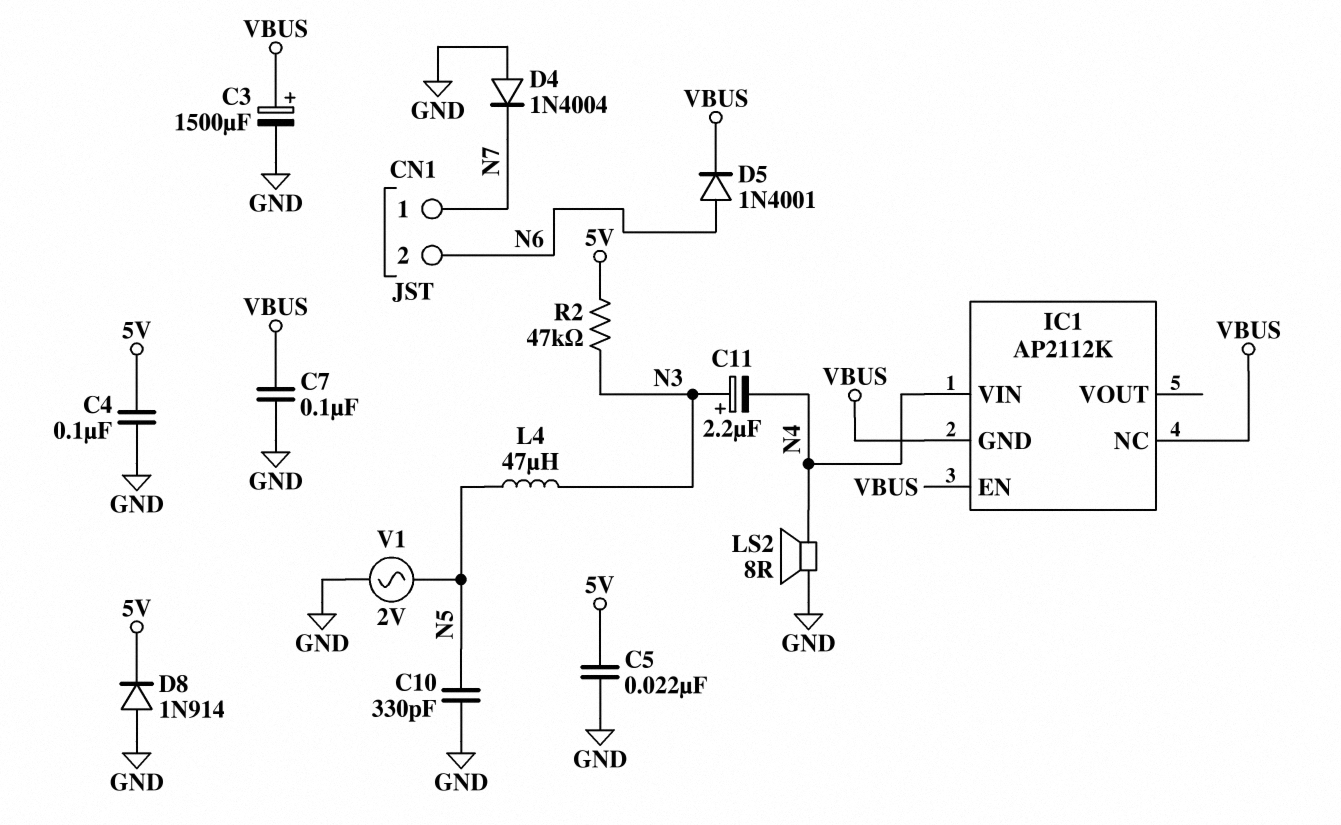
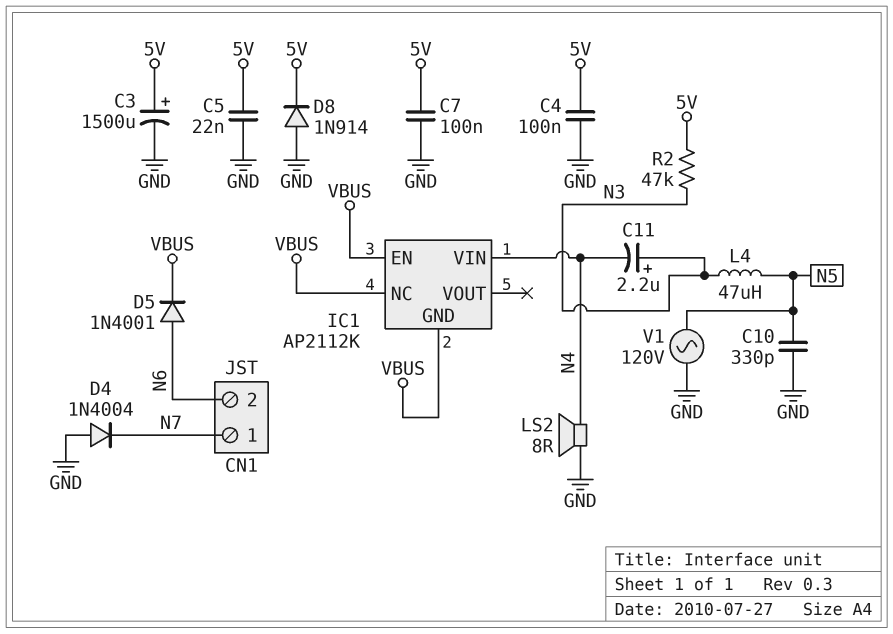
C3: 1500uF (plus VBUS, minus GND) -> 1500uF (plus 5V, minus GND)
C7: 100nF (GND, VBUS) -> 100nF (5V, GND)
V1: AC 2V (GND, N5) -> AC 120V (GND, N5)

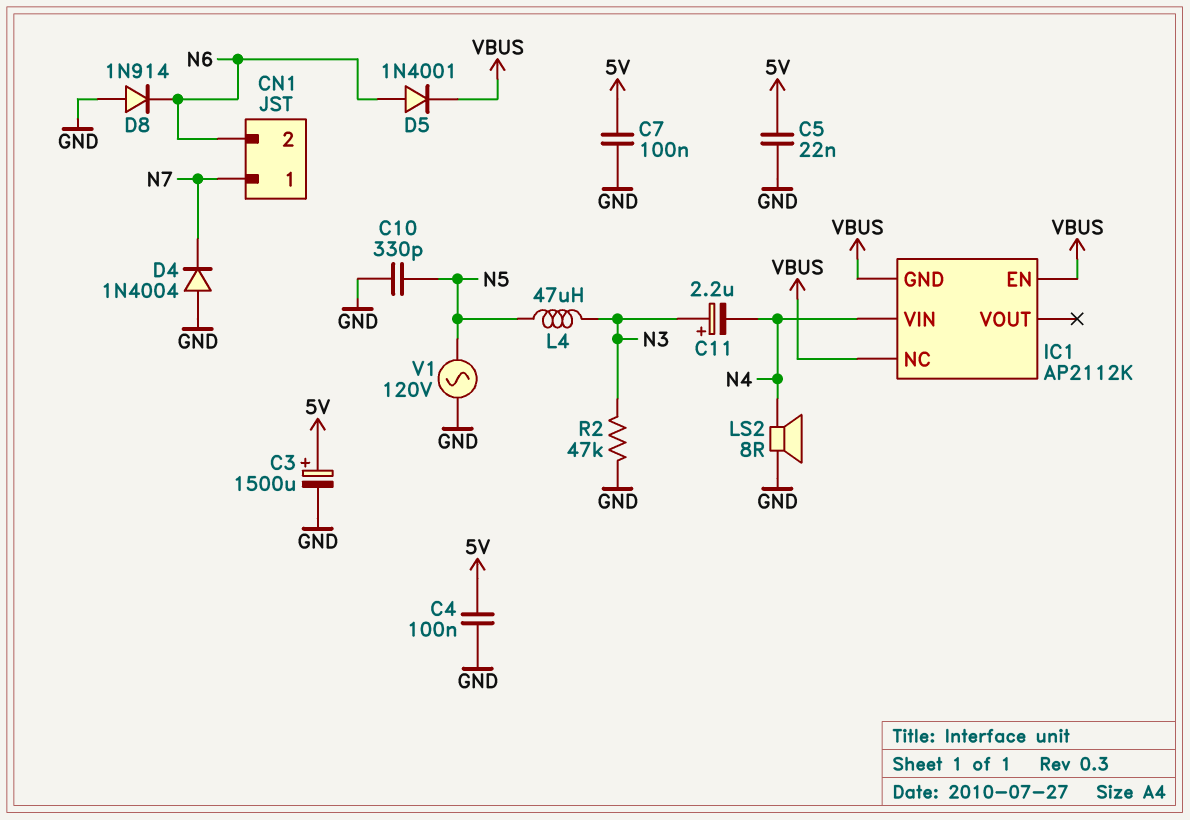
D8: diode 1N914 (A GND, K 5V) -> diode 1N914 (A GND, K N6)
R2: 47k (5V, N3) -> 47k (GND, N3)

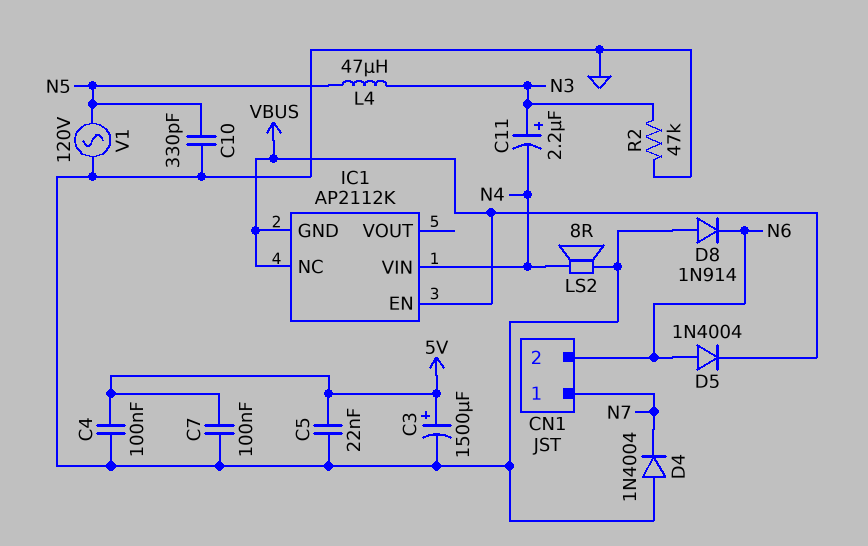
D5: diode 1N4001 (A N6, K VBUS) -> diode 1N4004 (A N6, K VBUS)

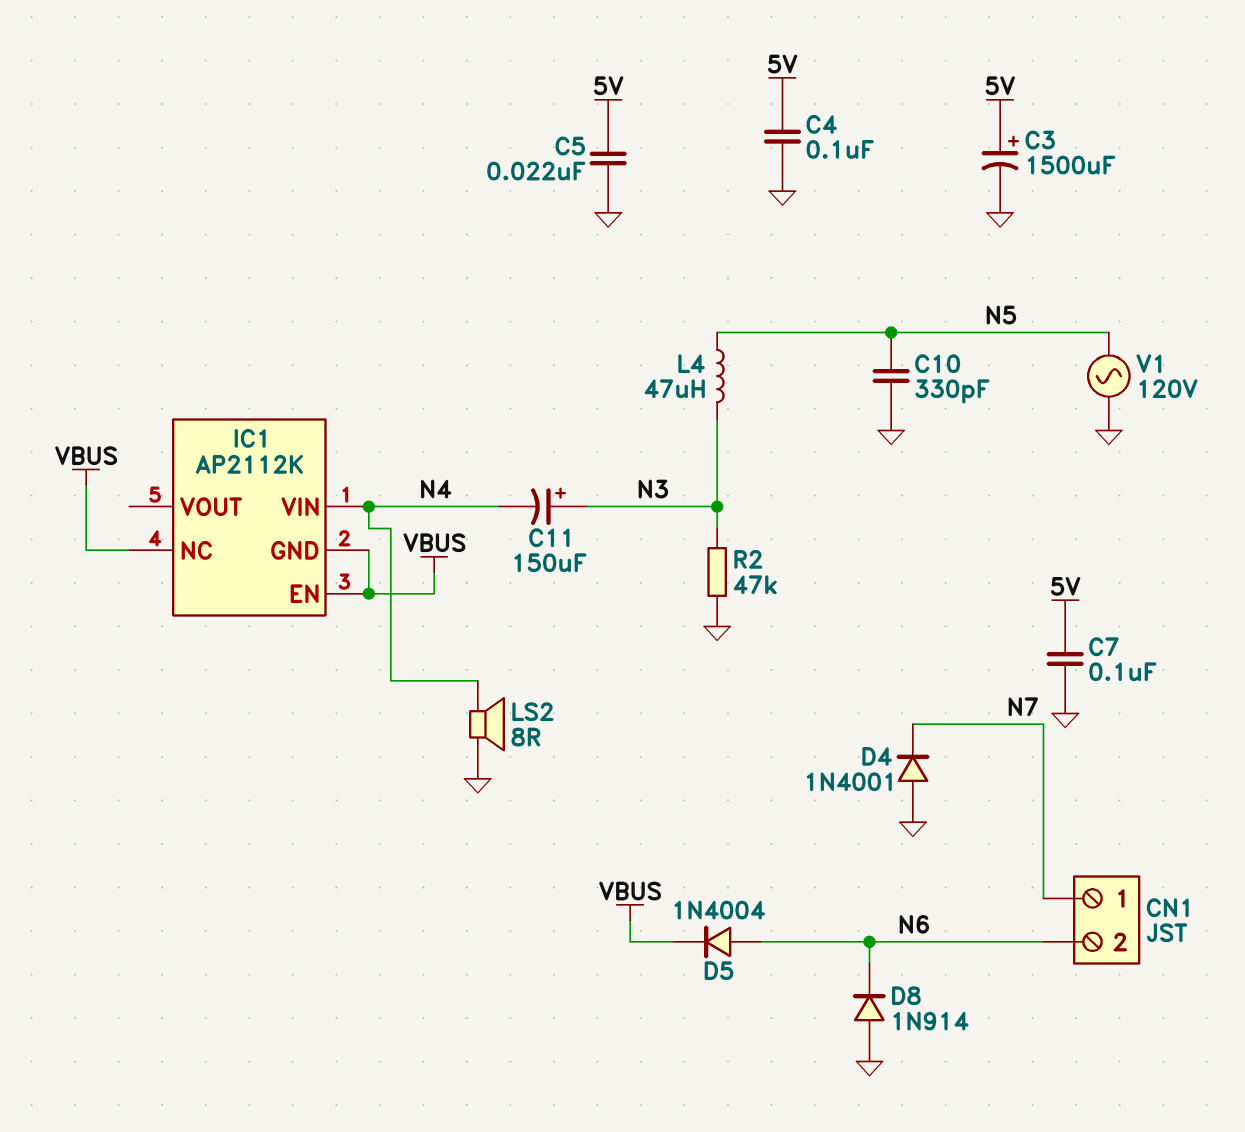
C11: 2.2uF (plus N3, minus N4) -> 150uF (plus N3, minus N4)
D4: diode 1N4004 (A GND, K N7) -> diode 1N4001 (A GND, K N7)

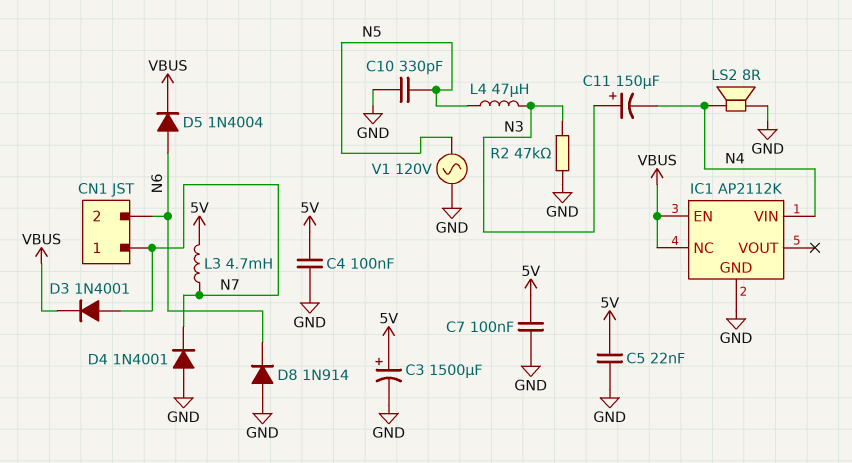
D3: none -> diode 1N4001 (A N7, K VBUS)
IC1 pin GND: VBUS -> GND
L3: none -> 4.7mH (5V, N7)

